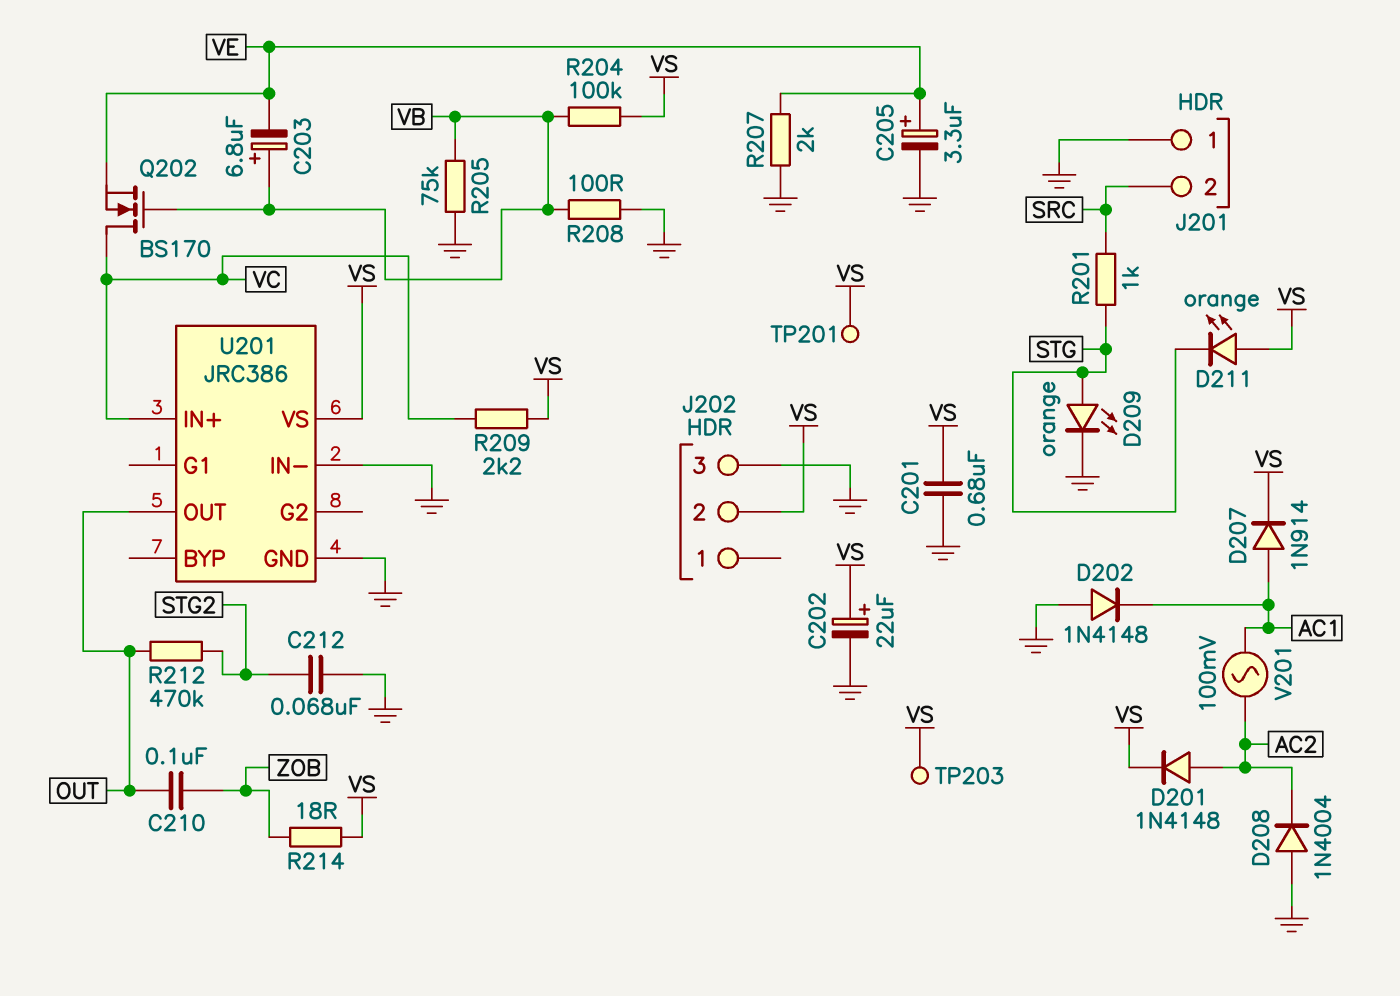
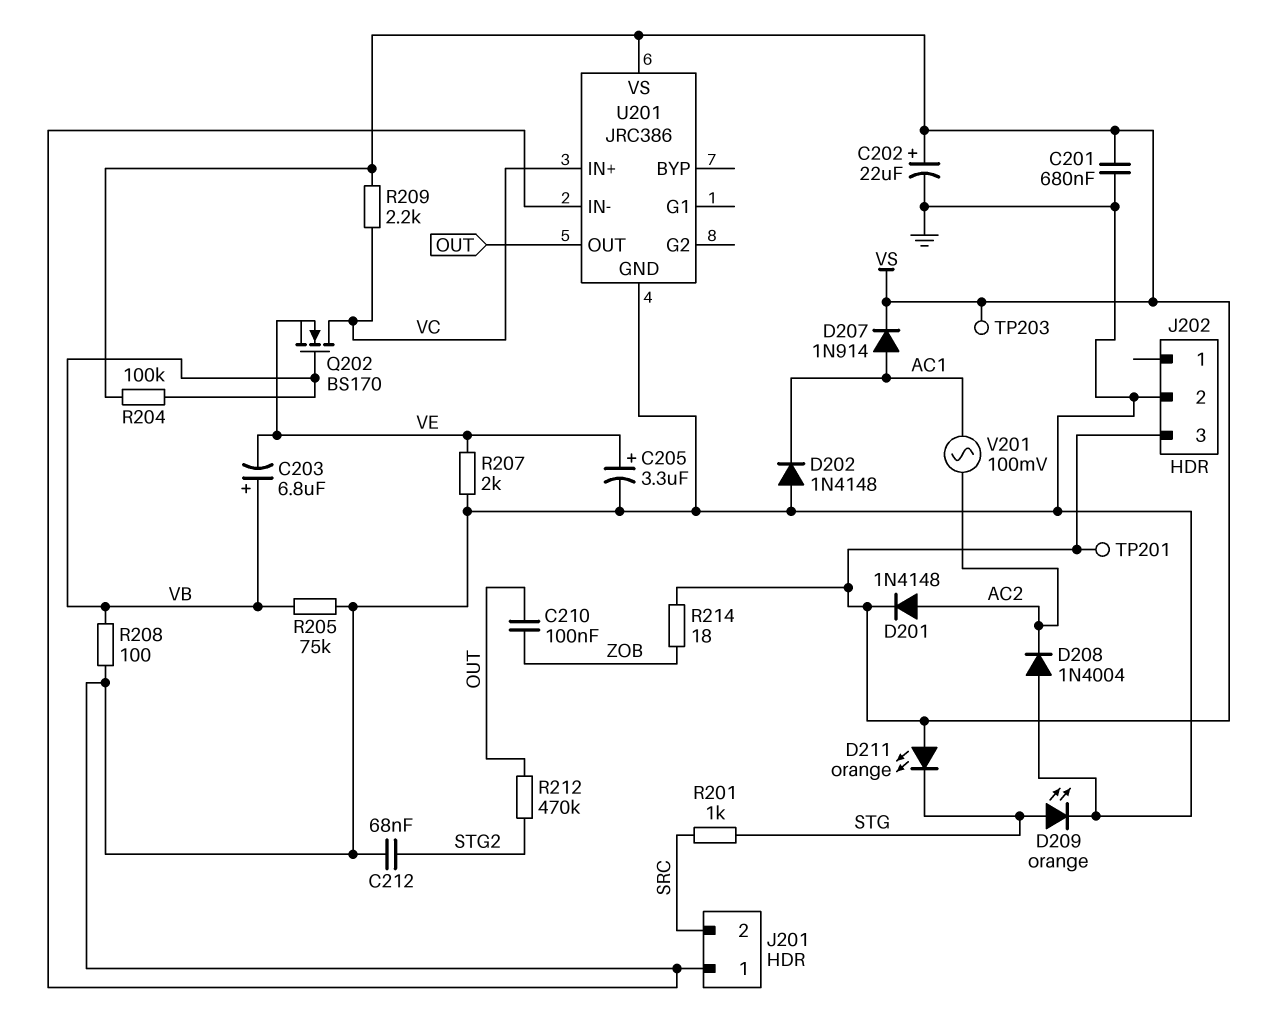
J202 pin 2: VS -> GND
J202 pin 3: GND -> VS

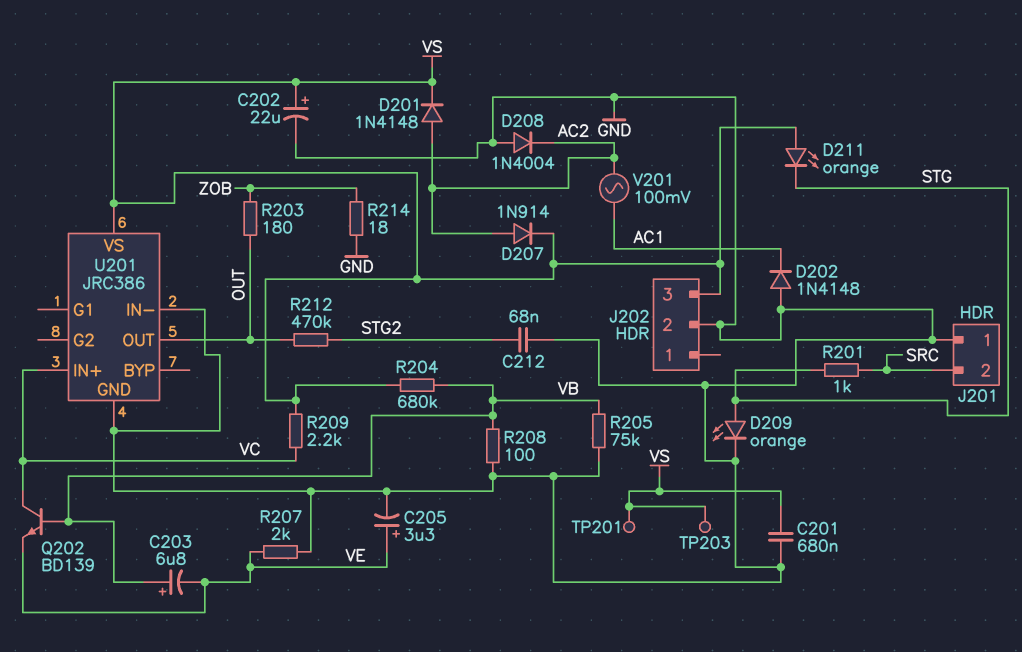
C210: 100nF (OUT, ZOB) -> none
D207: diode 1N914 (A AC1, K VS) -> diode 1N914 (A AC2, K VS)
Q202: NMOS BS170 (G VB, D VC, S VE) -> NPN BD139 (B VB, C VC, E VE)
R203: none -> 180 (OUT, ZOB)
R204: 100k (VB, VS) -> 680k (VB, VS)
R214: 18 (VS, ZOB) -> 18 (GND, ZOB)

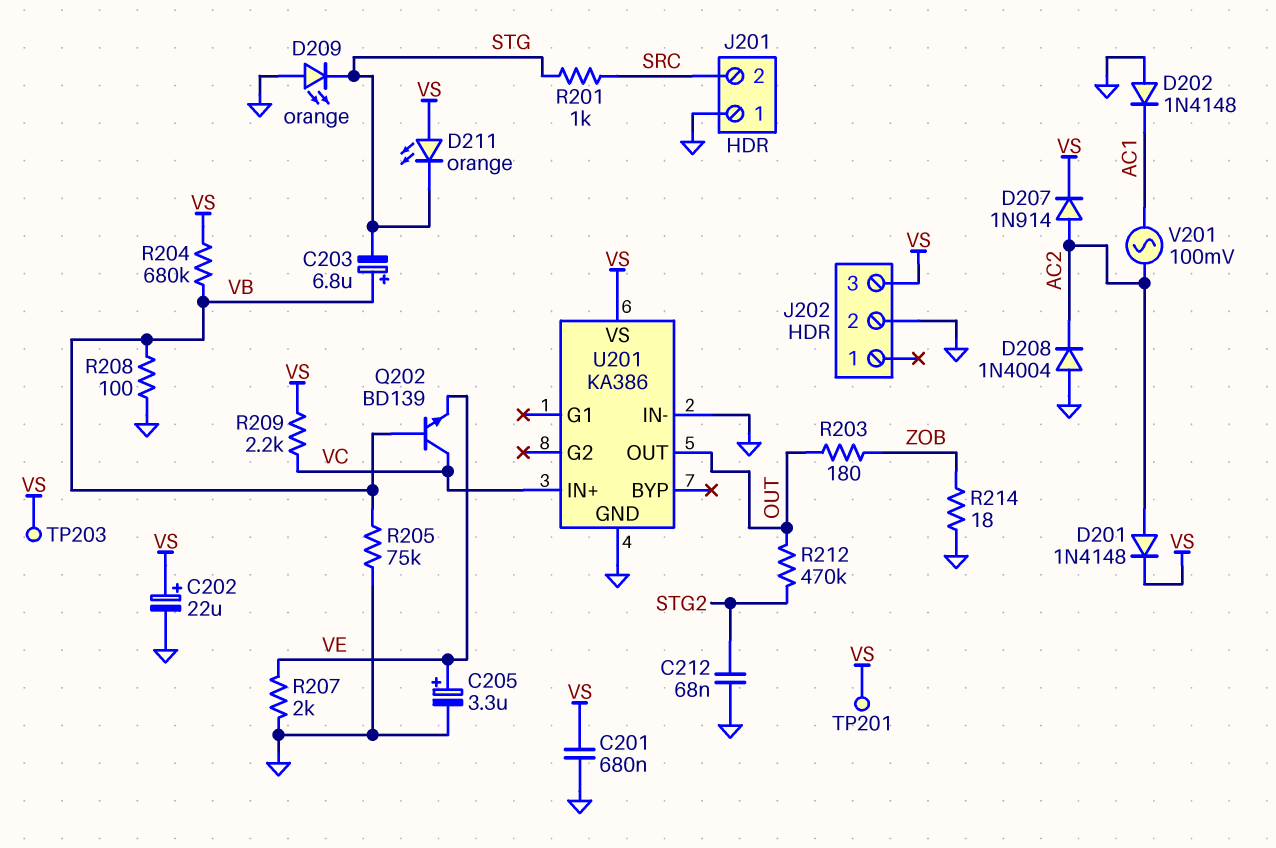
C203: 6.8uF (plus VB, minus VE) -> 6.8uF (plus VB, minus STG)
D209: LED orange (A STG, K GND) -> LED orange (A GND, K STG)
U201: JRC386 -> KA386

